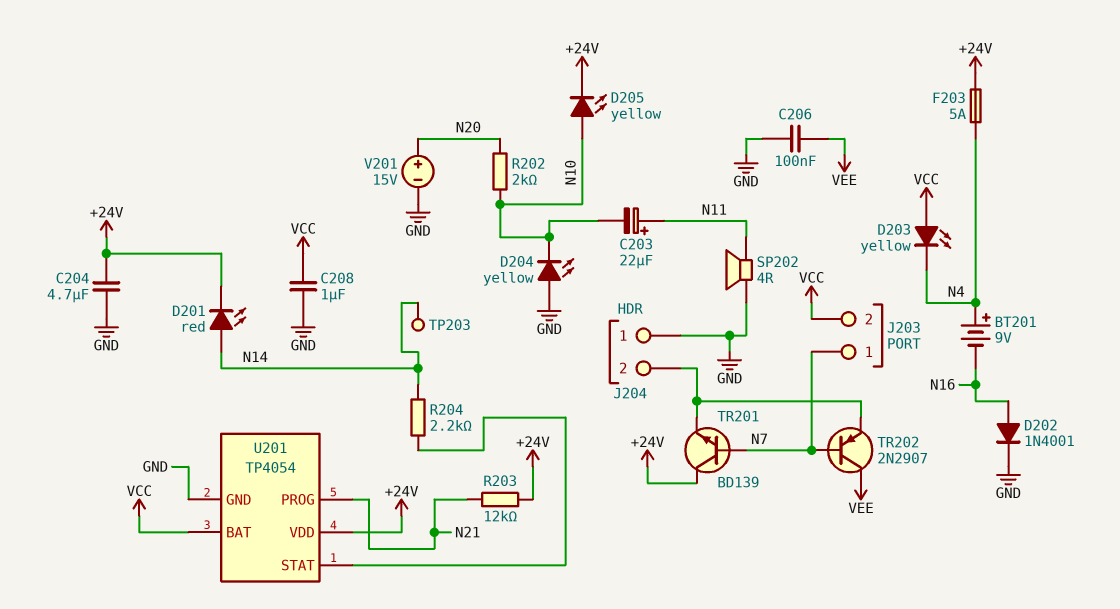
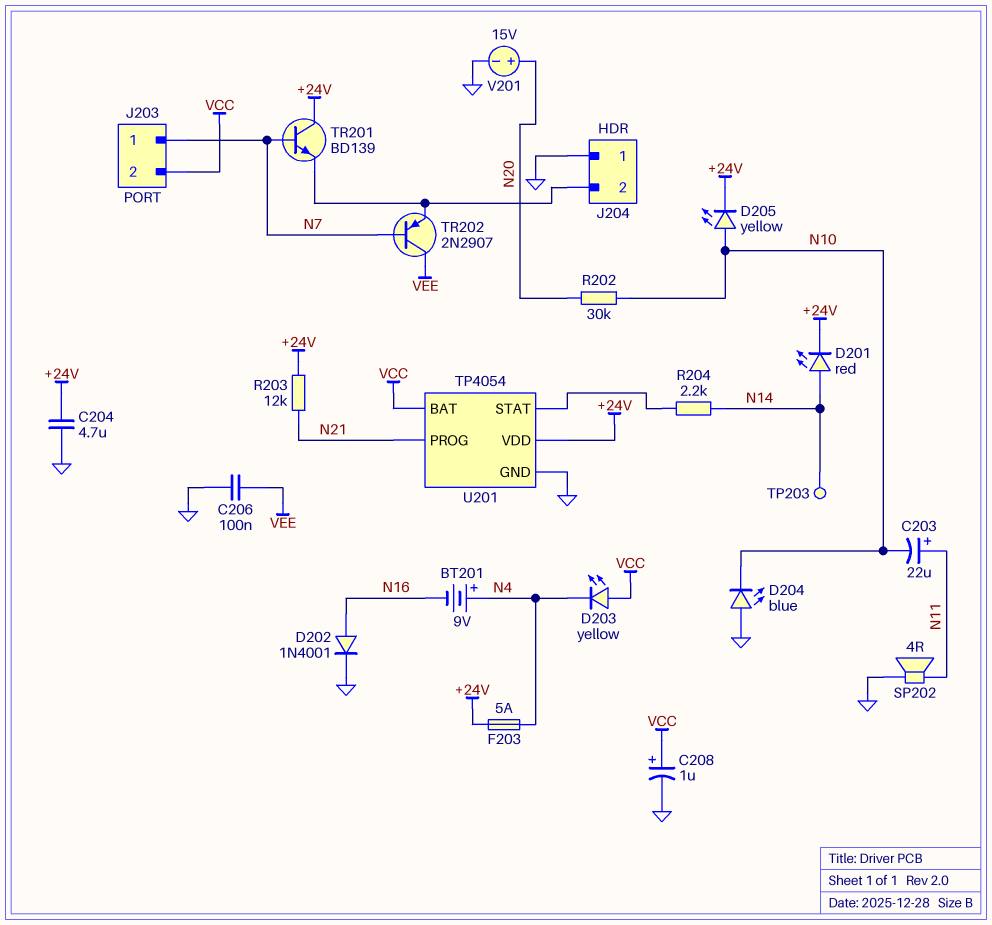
C208: 1uF (GND, VCC) -> 1uF (plus VCC, minus GND)
D204: LED yellow (A GND, K N10) -> LED blue (A GND, K N10)
R202: 2k (N10, N20) -> 30k (N10, N20)

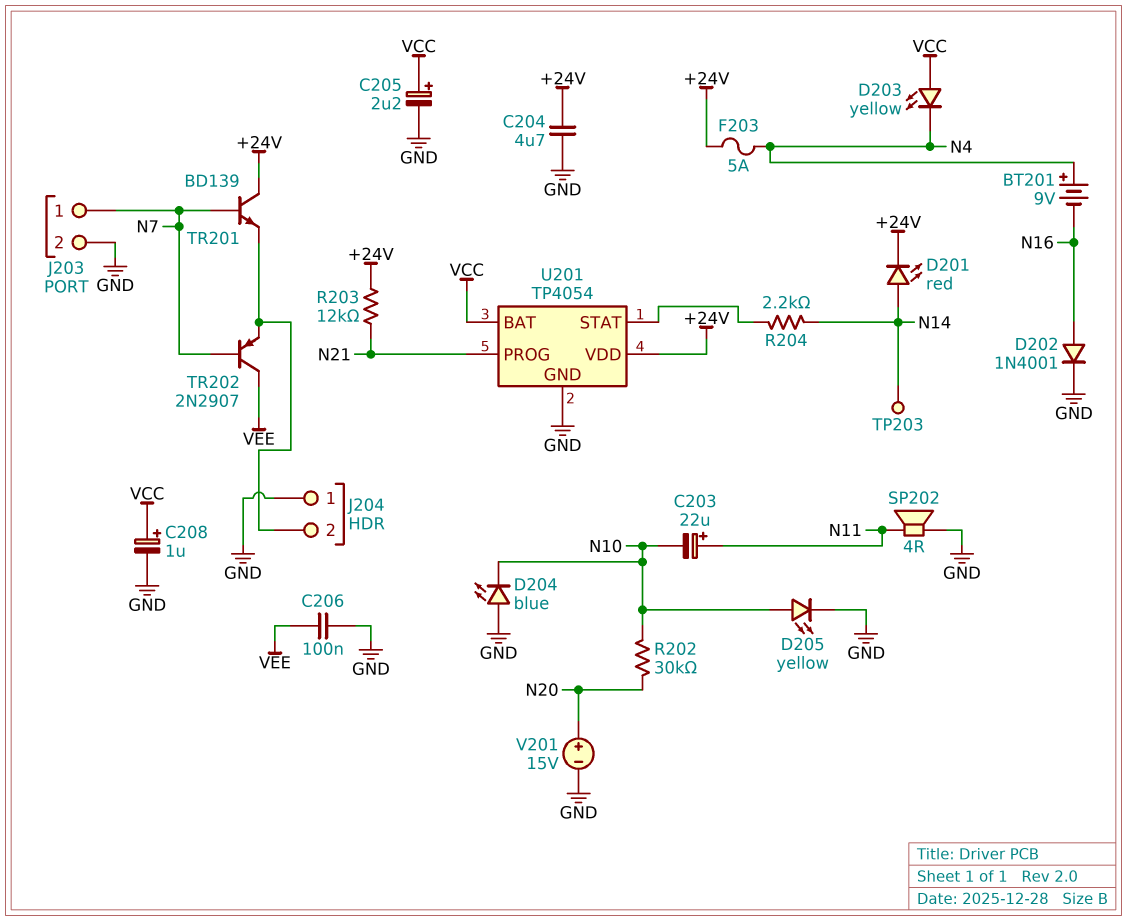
C205: none -> 2.2uF (plus VCC, minus GND)
D205: LED yellow (A N10, K +24V) -> LED yellow (A N10, K GND)
J203 pin 2: VCC -> GND

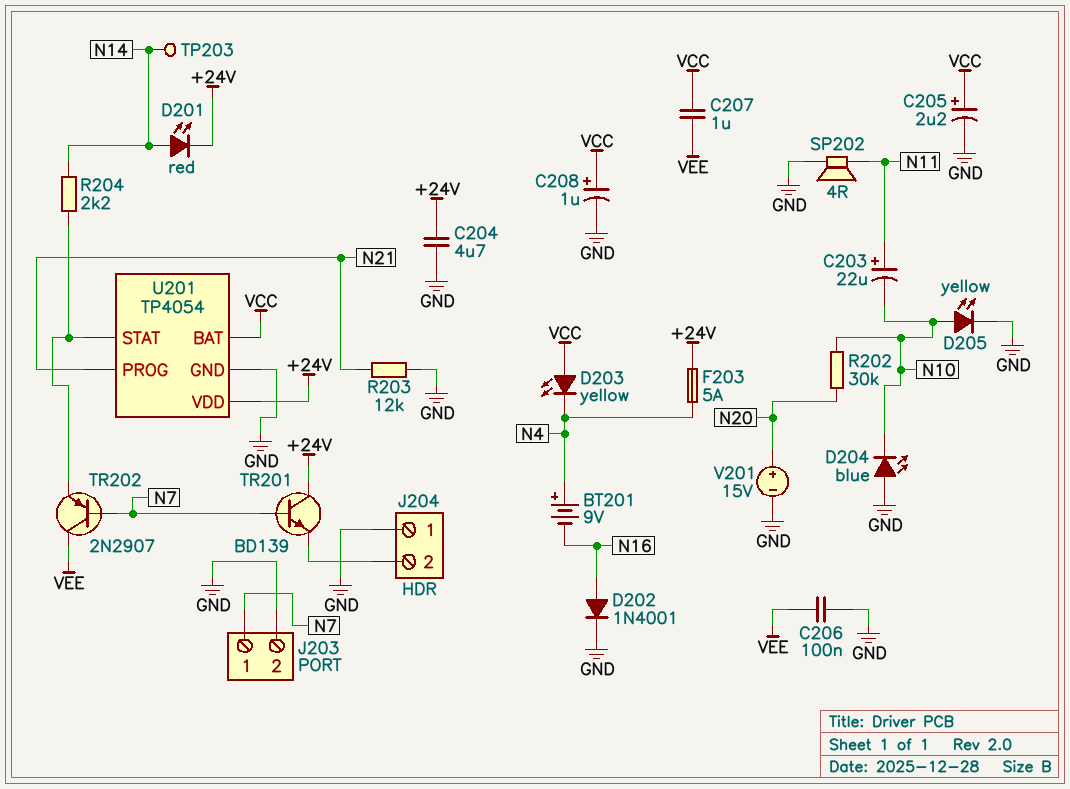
C207: none -> 1uF (VCC, VEE)
R203: 12k (+24V, N21) -> 12k (GND, N21)
TR202: PNP 2N2907 (B N7, C VEE, E J204/2) -> PNP 2N2907 (B N7, C VEE, E U201/STAT)

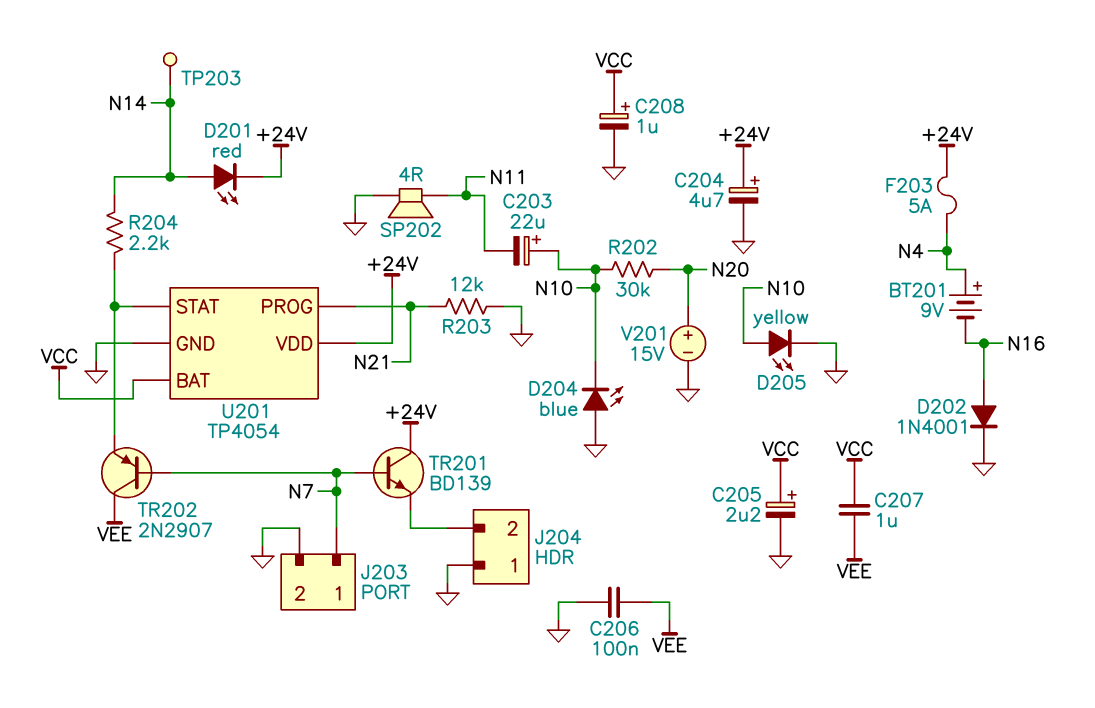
C203: 22uF (plus N11, minus N10) -> 22uF (plus N10, minus N11)
C204: 4.7uF (+24V, GND) -> 4.7uF (plus +24V, minus GND)
D203: LED yellow (A VCC, K N4) -> none

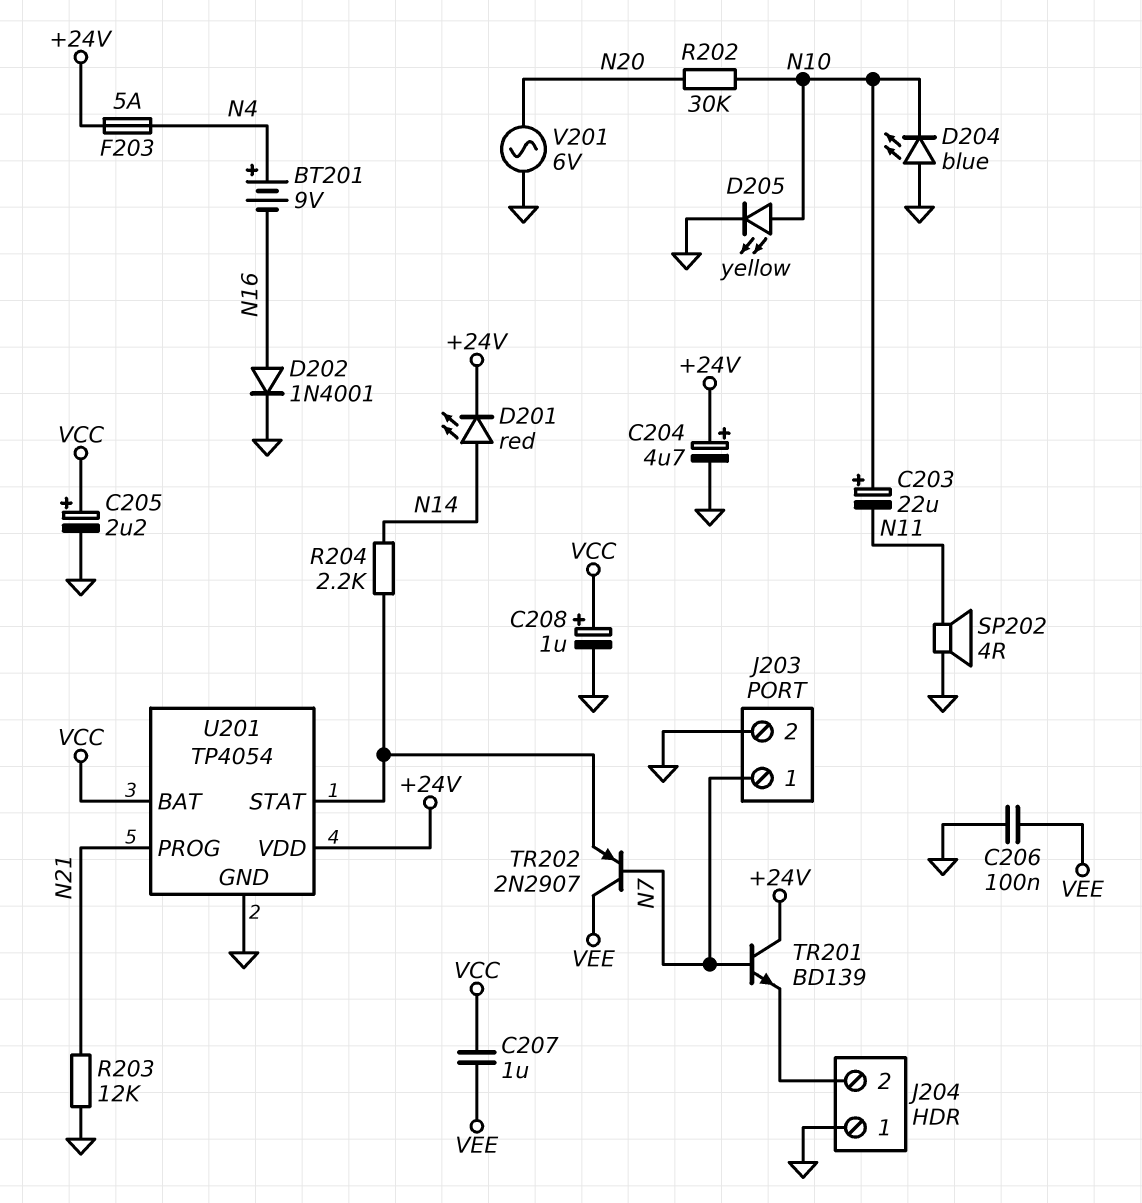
TP203: test point (N14) -> none
V201: 15V (plus N20, minus GND) -> AC 6V (GND, N20)

